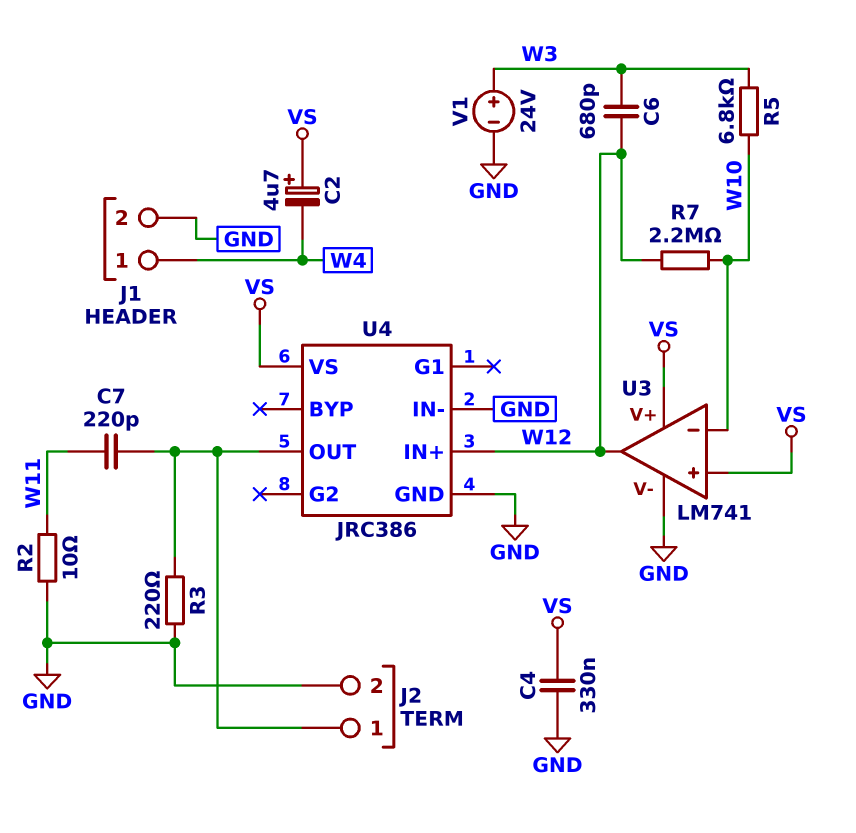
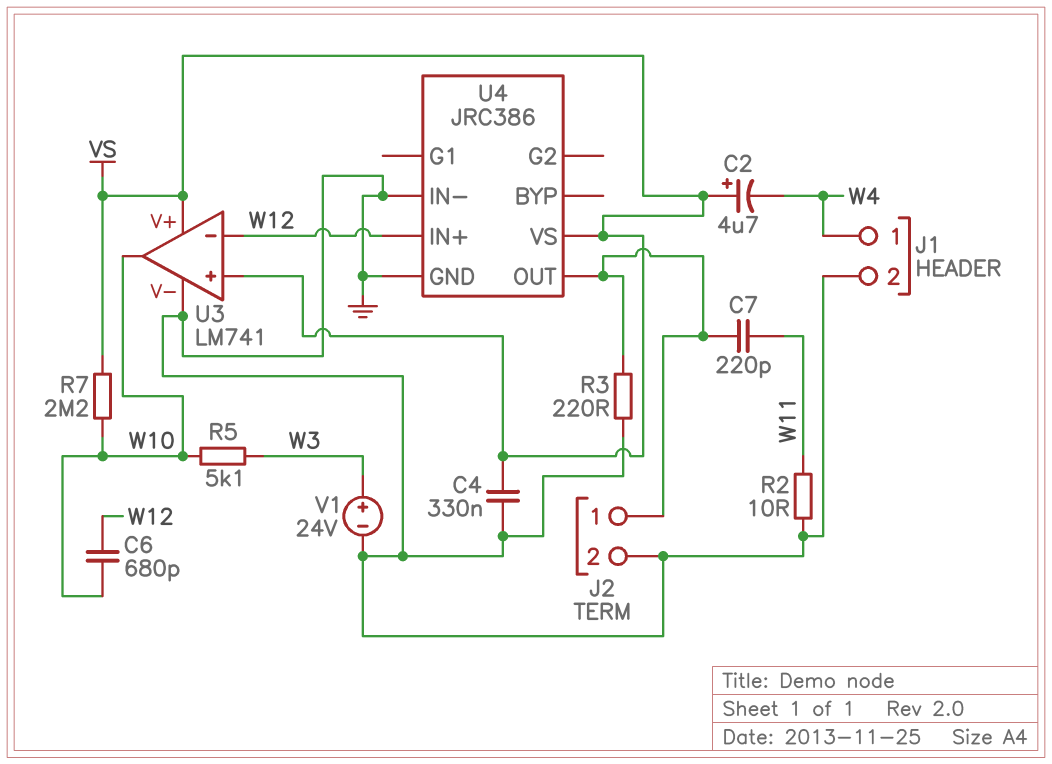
C6: 680pF (W3, W12) -> 680pF (W10, W12)
R5: 6.8k (W3, W10) -> 5.1k (W3, W10)
R7: 2.2M (W10, W12) -> 2.2M (VS, W10)
U3 pin in-: W10 -> W12
U3 pin out: W12 -> W10

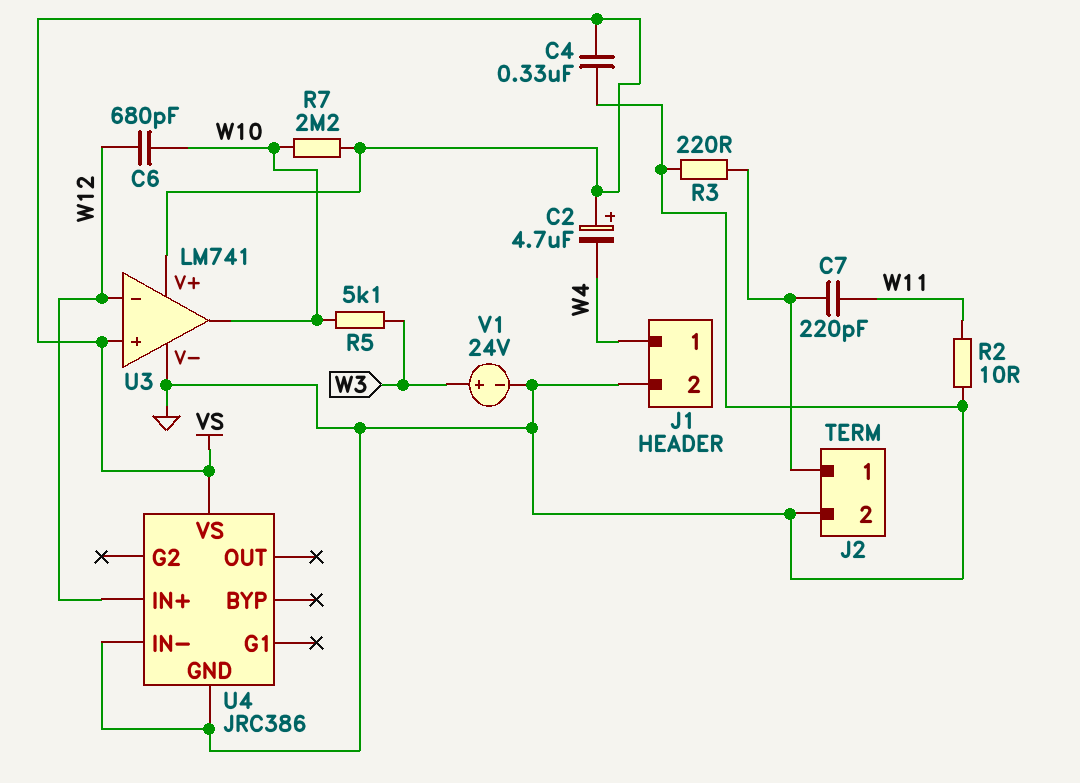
U4 pin OUT: J2/1 -> none

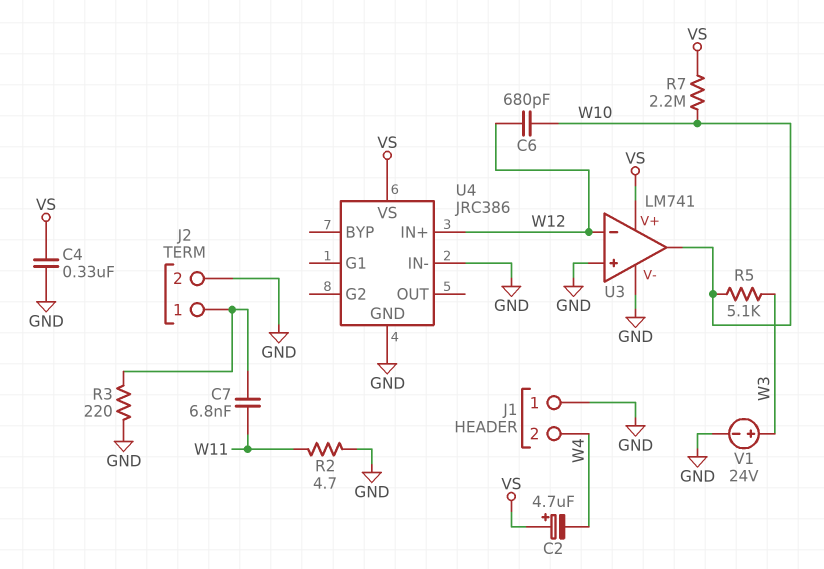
C7: 220pF (J2/1, W11) -> 6.8nF (J2/1, W11)
J1 pin 1: W4 -> GND
J1 pin 2: GND -> W4
R2: 10 (GND, W11) -> 4.7 (GND, W11)
U3 pin in+: VS -> GND

